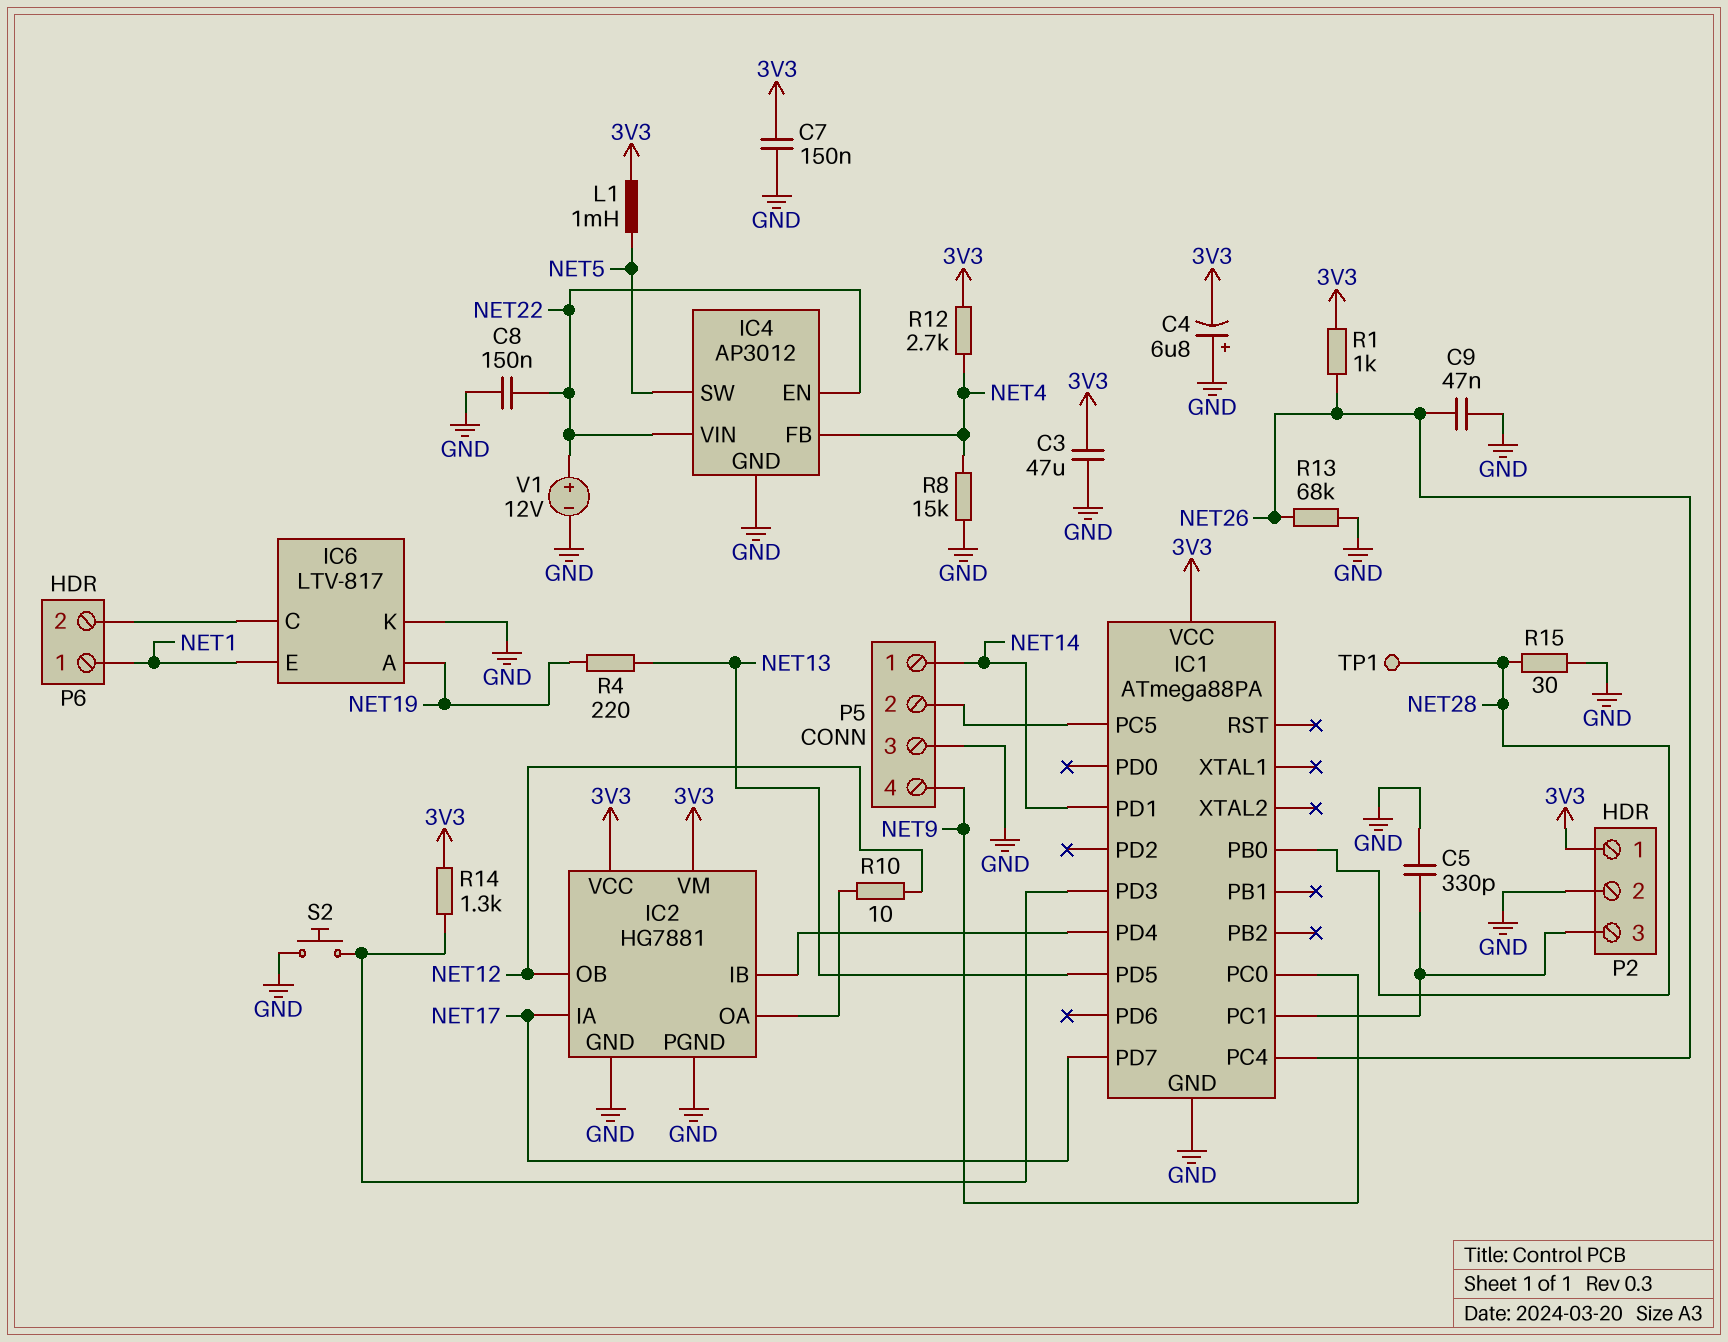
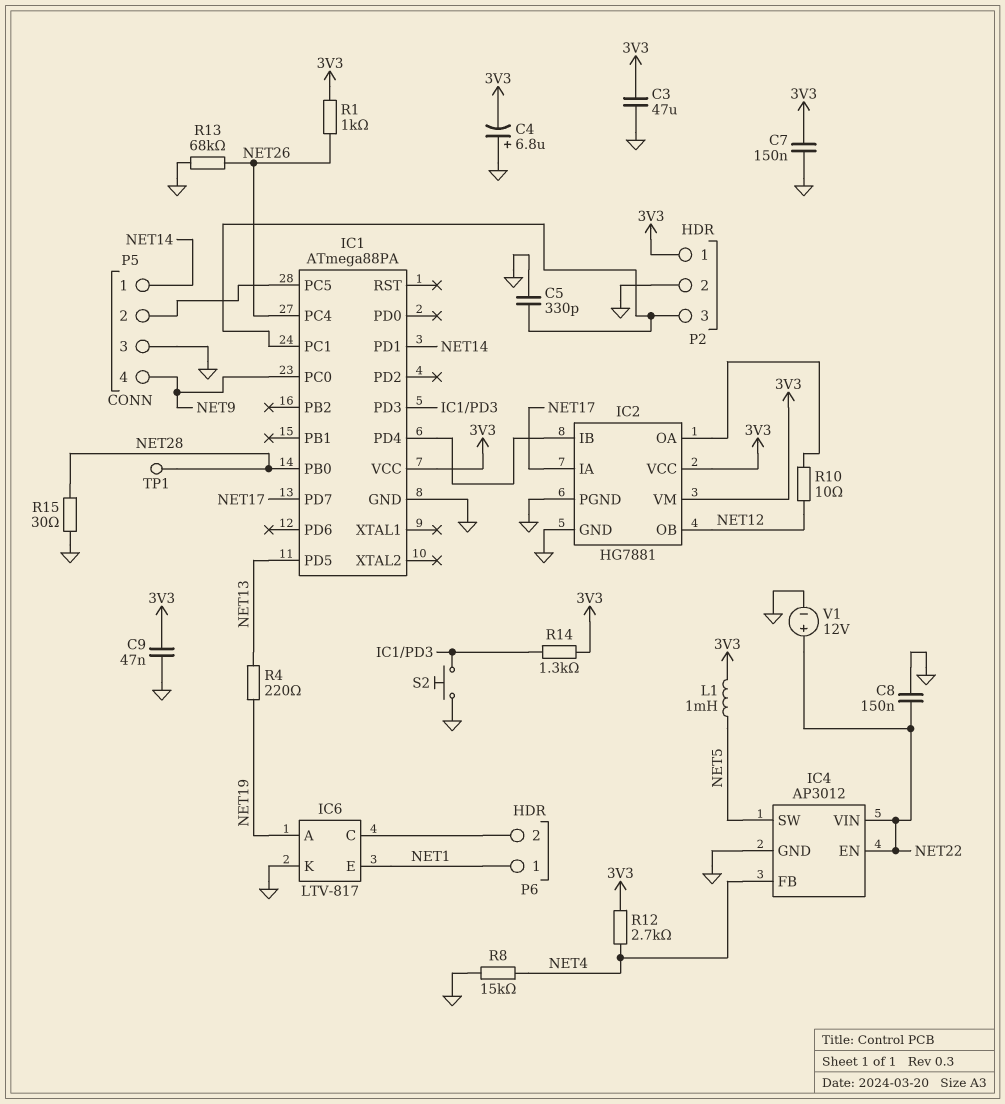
C9: 47nF (GND, NET26) -> 47nF (3V3, GND)

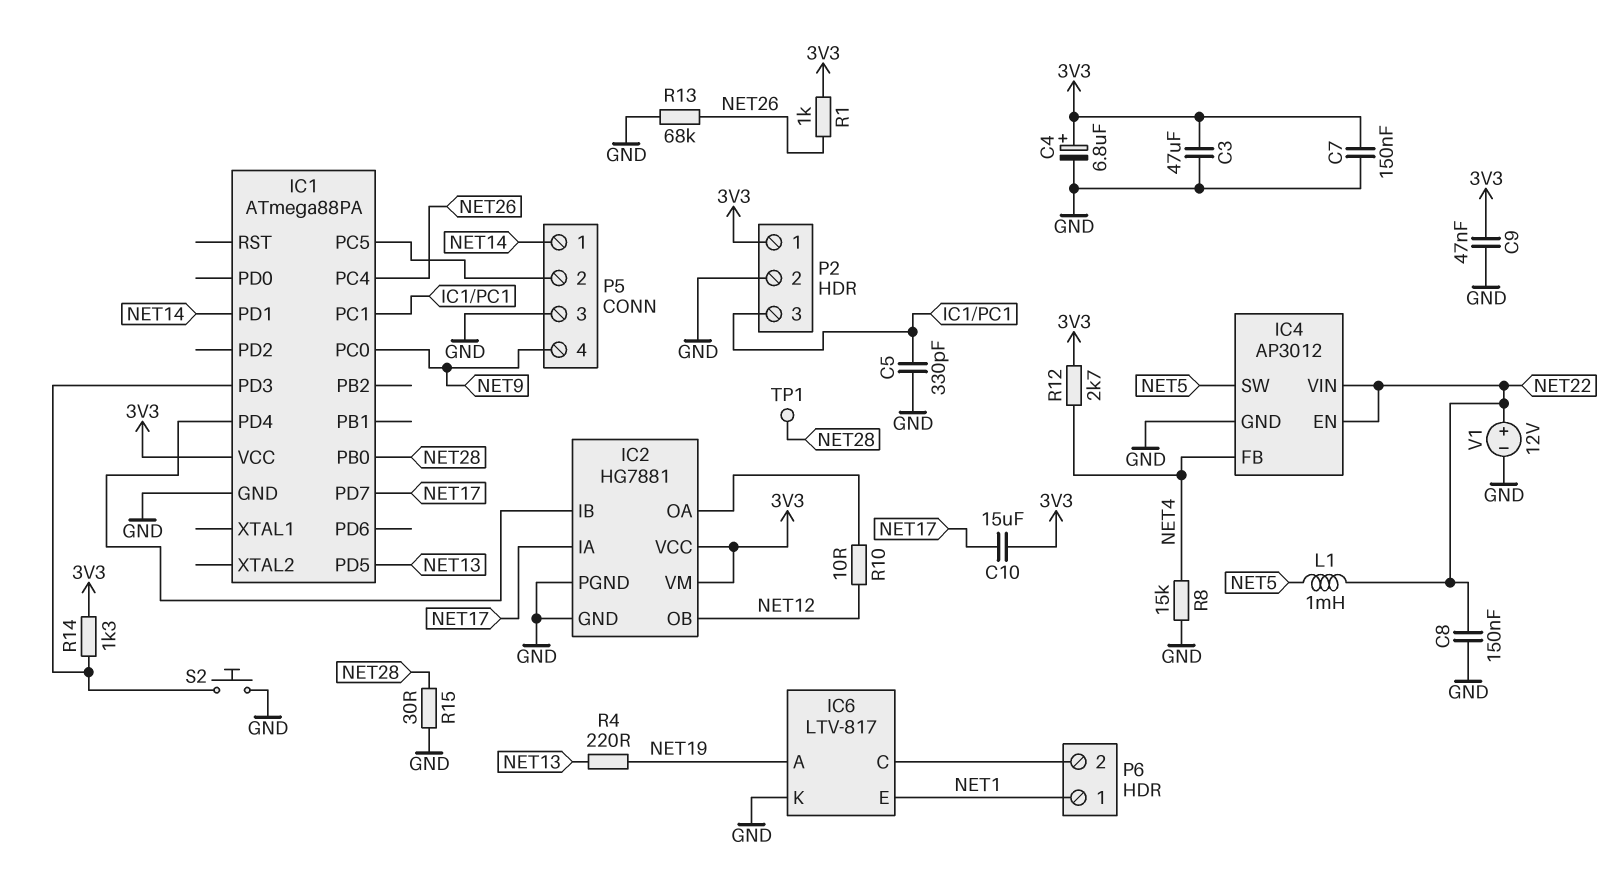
C4: 6.8uF (plus GND, minus 3V3) -> 6.8uF (plus 3V3, minus GND)
C10: none -> 15uF (3V3, NET17)
L1: 1mH (3V3, NET5) -> 1mH (NET5, NET22)

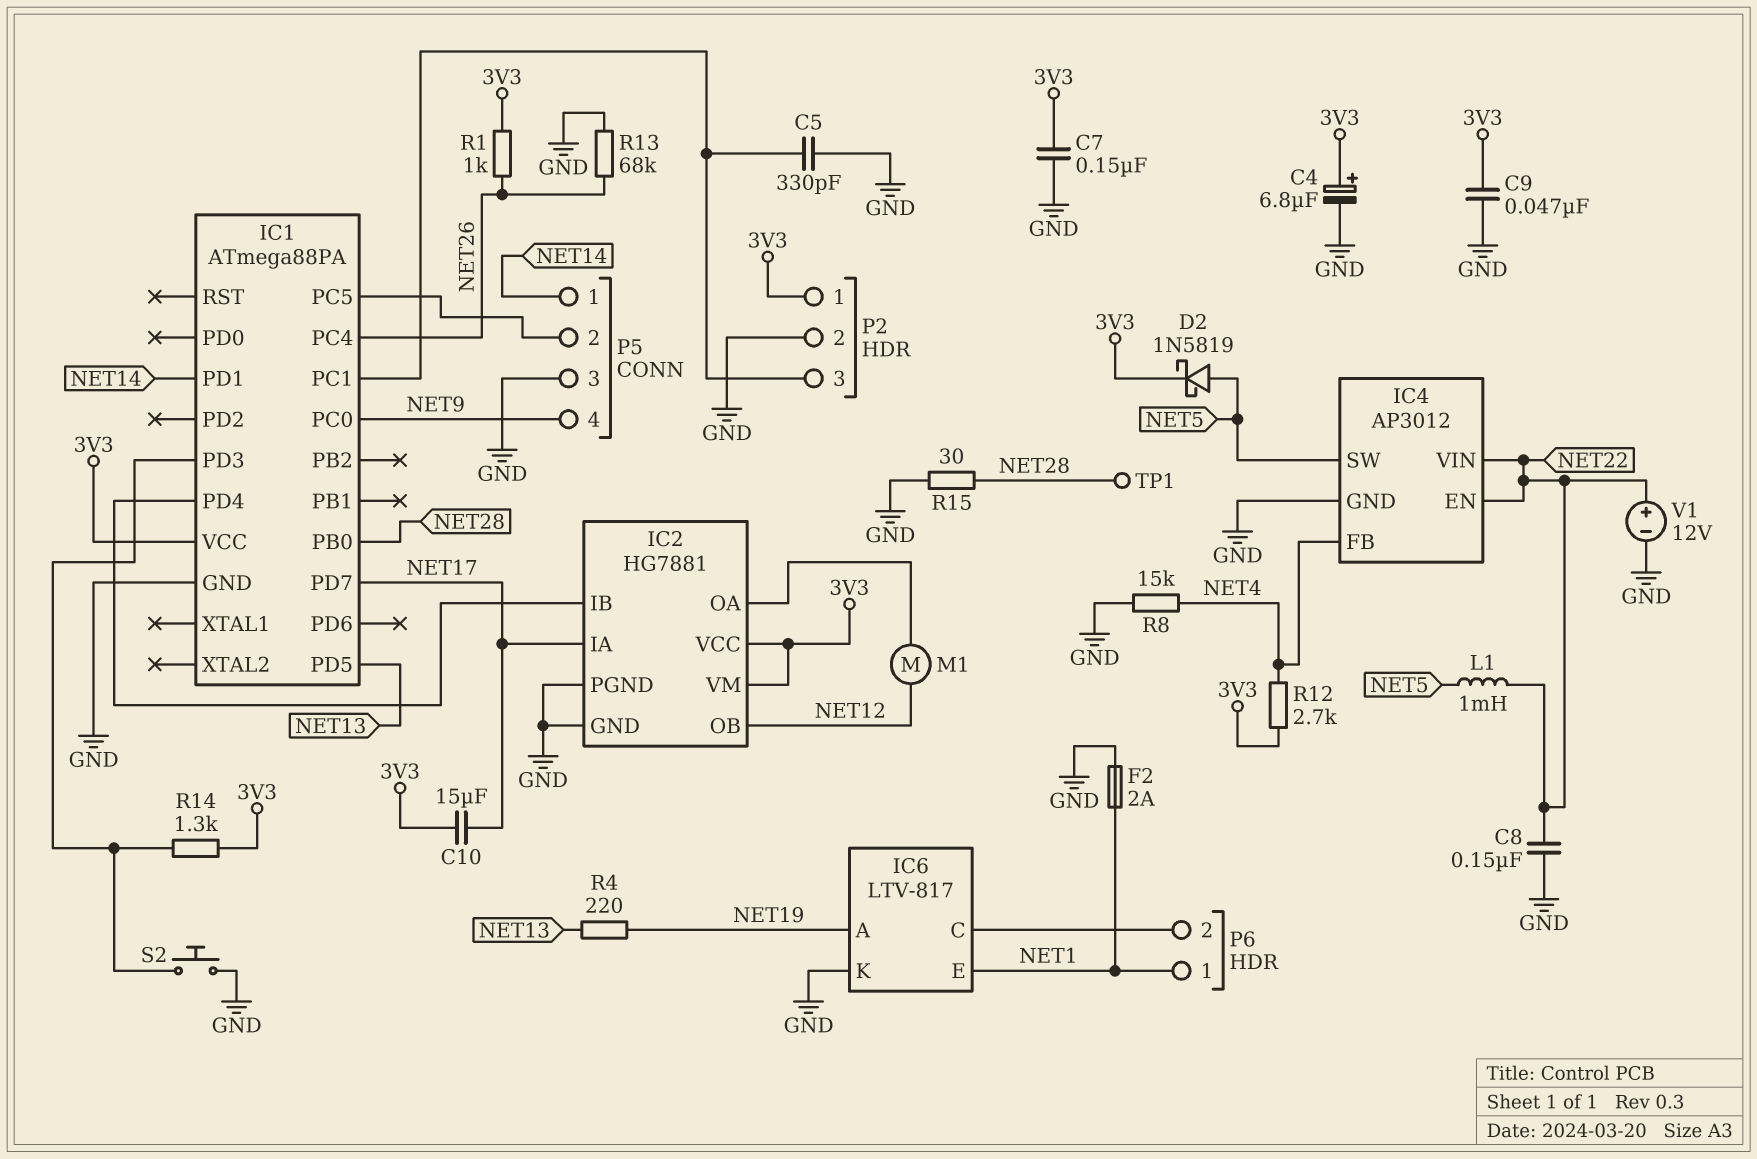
C3: 47uF (3V3, GND) -> none
D2: none -> schottky 1N5819 (A NET5, K 3V3)
F2: none -> 2A (GND, NET1)
M1: none -> motor (IC2/OA, NET12)
R10: 10 (IC2/OA, NET12) -> none

